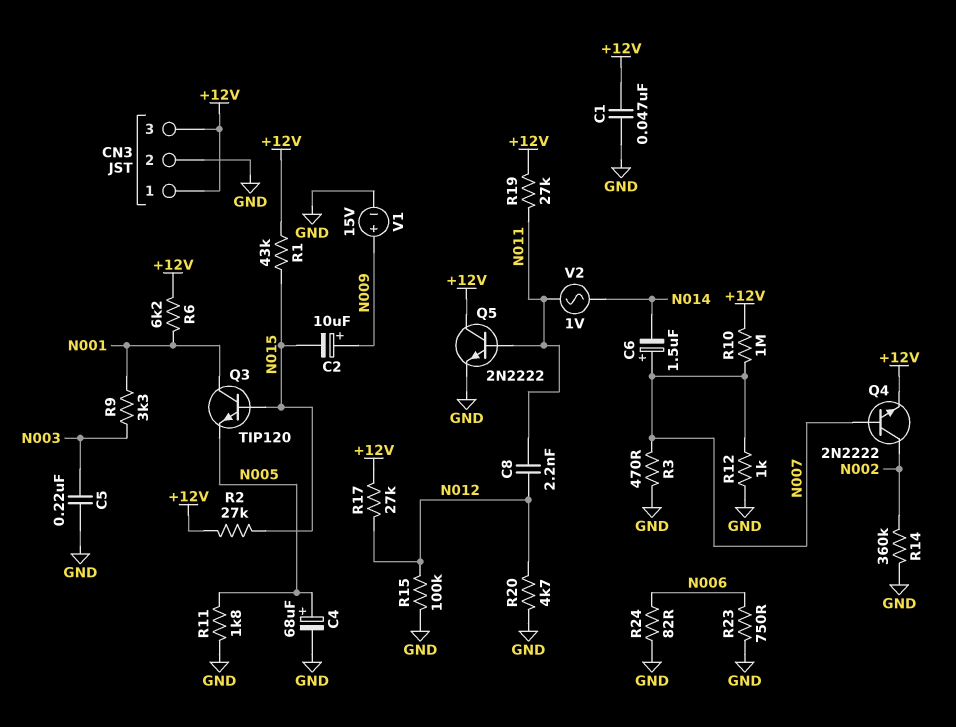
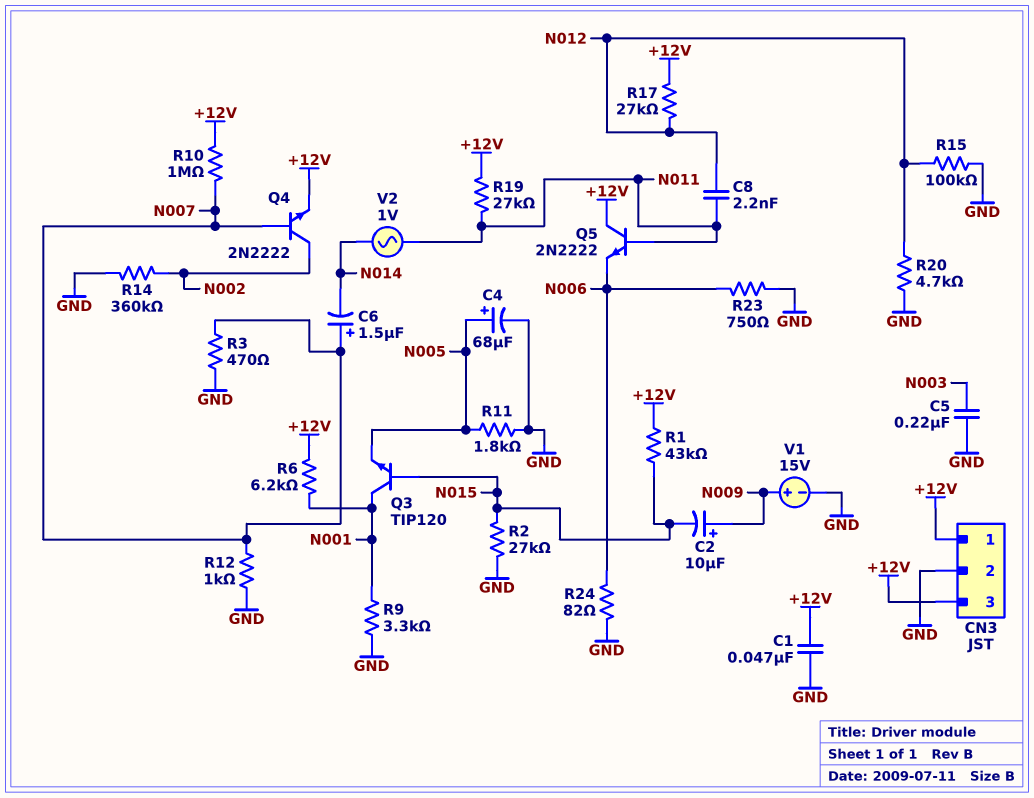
Q5: NPN 2N2222 (B N011, C +12V, E GND) -> NPN 2N2222 (B N011, C +12V, E N006)
R2: 27k (+12V, N015) -> 27k (GND, N015)
R9: 3.3k (N001, N003) -> 3.3k (GND, N001)

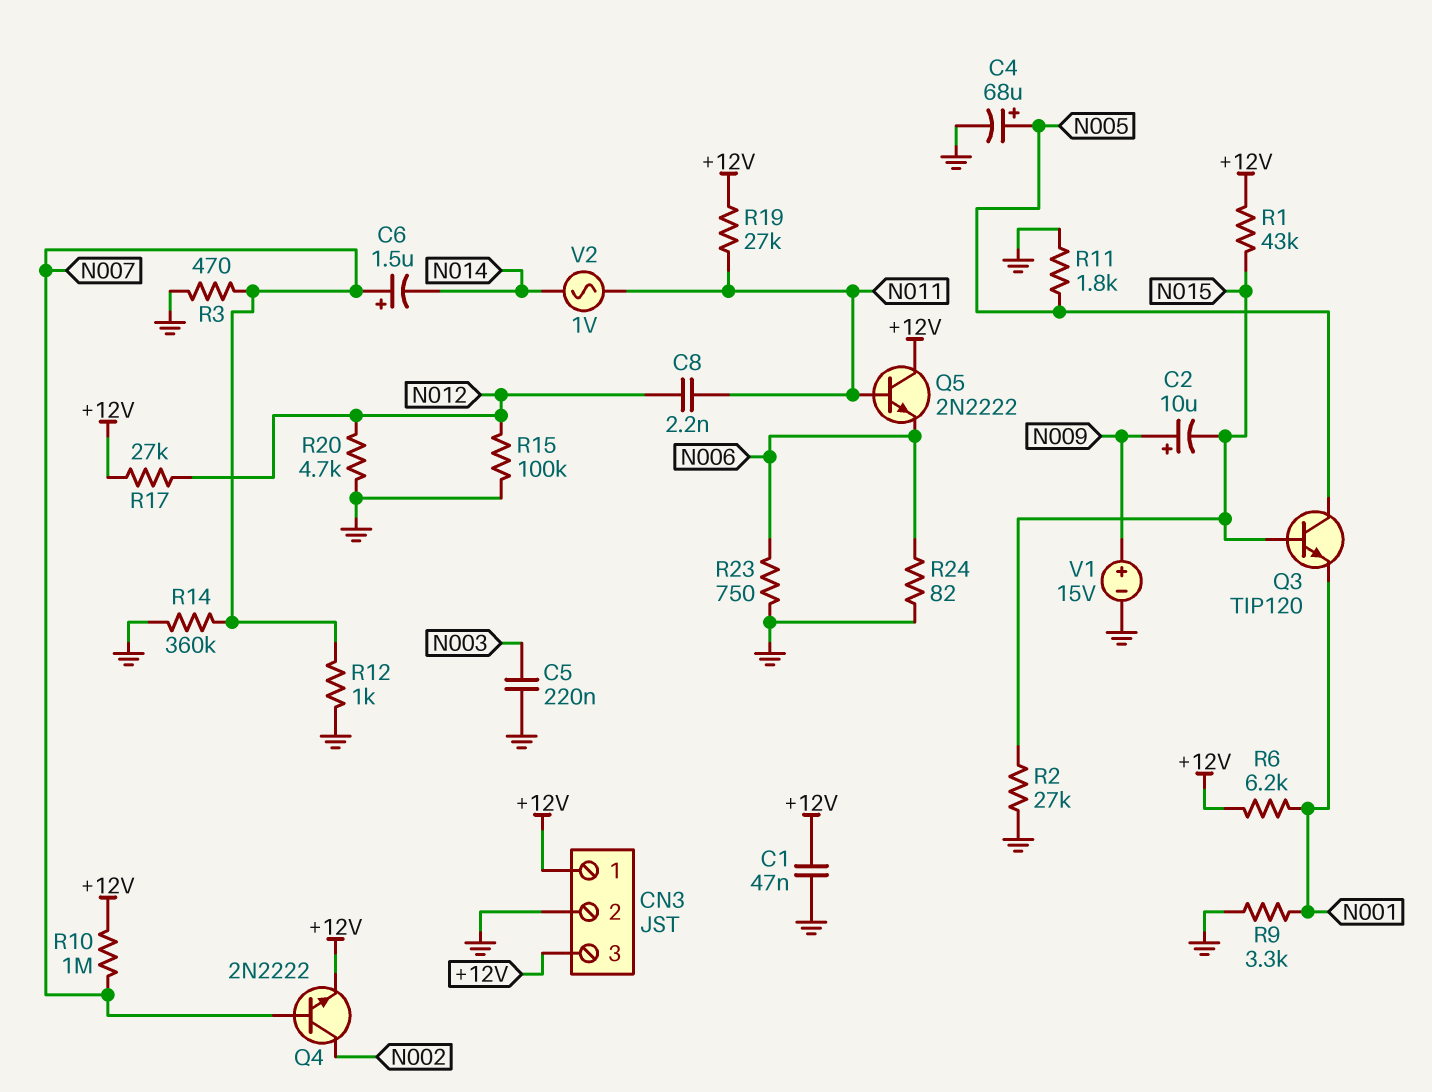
Q3: NPN TIP120 (B N015, C N001, E N005) -> NPN TIP120 (B N015, C N005, E N001)
R14: 360k (GND, N002) -> 360k (GND, N007)

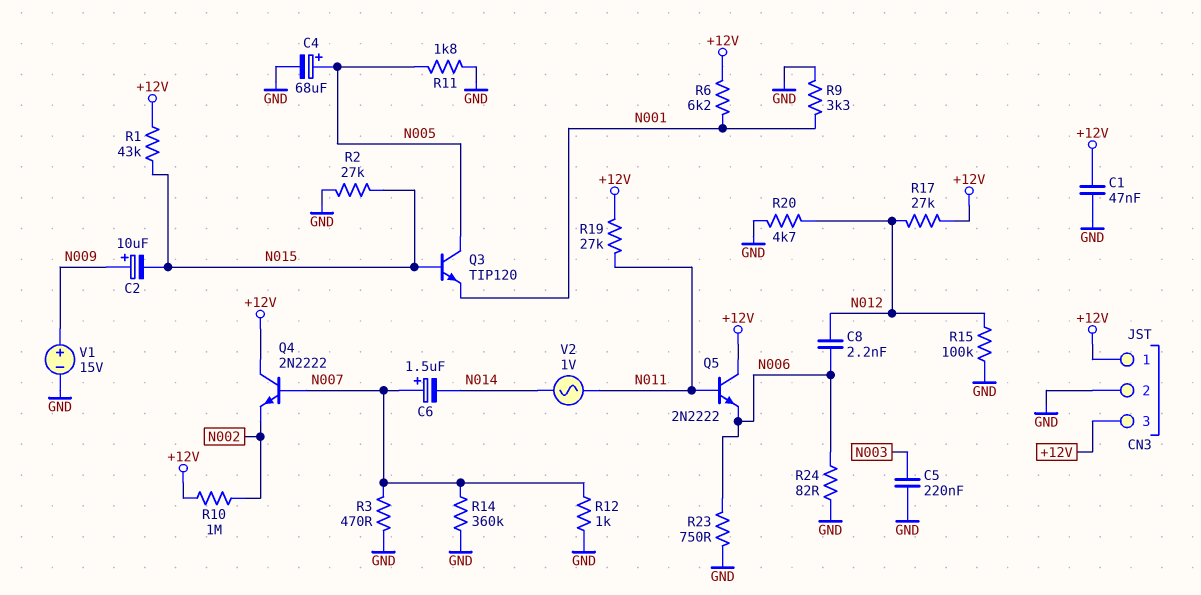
C8: 2.2nF (N011, N012) -> 2.2nF (N006, N012)
Q4: NPN 2N2222 (B N007, C N002, E +12V) -> NPN 2N2222 (B N007, C +12V, E N002)
R10: 1M (+12V, N007) -> 1M (+12V, N002)

